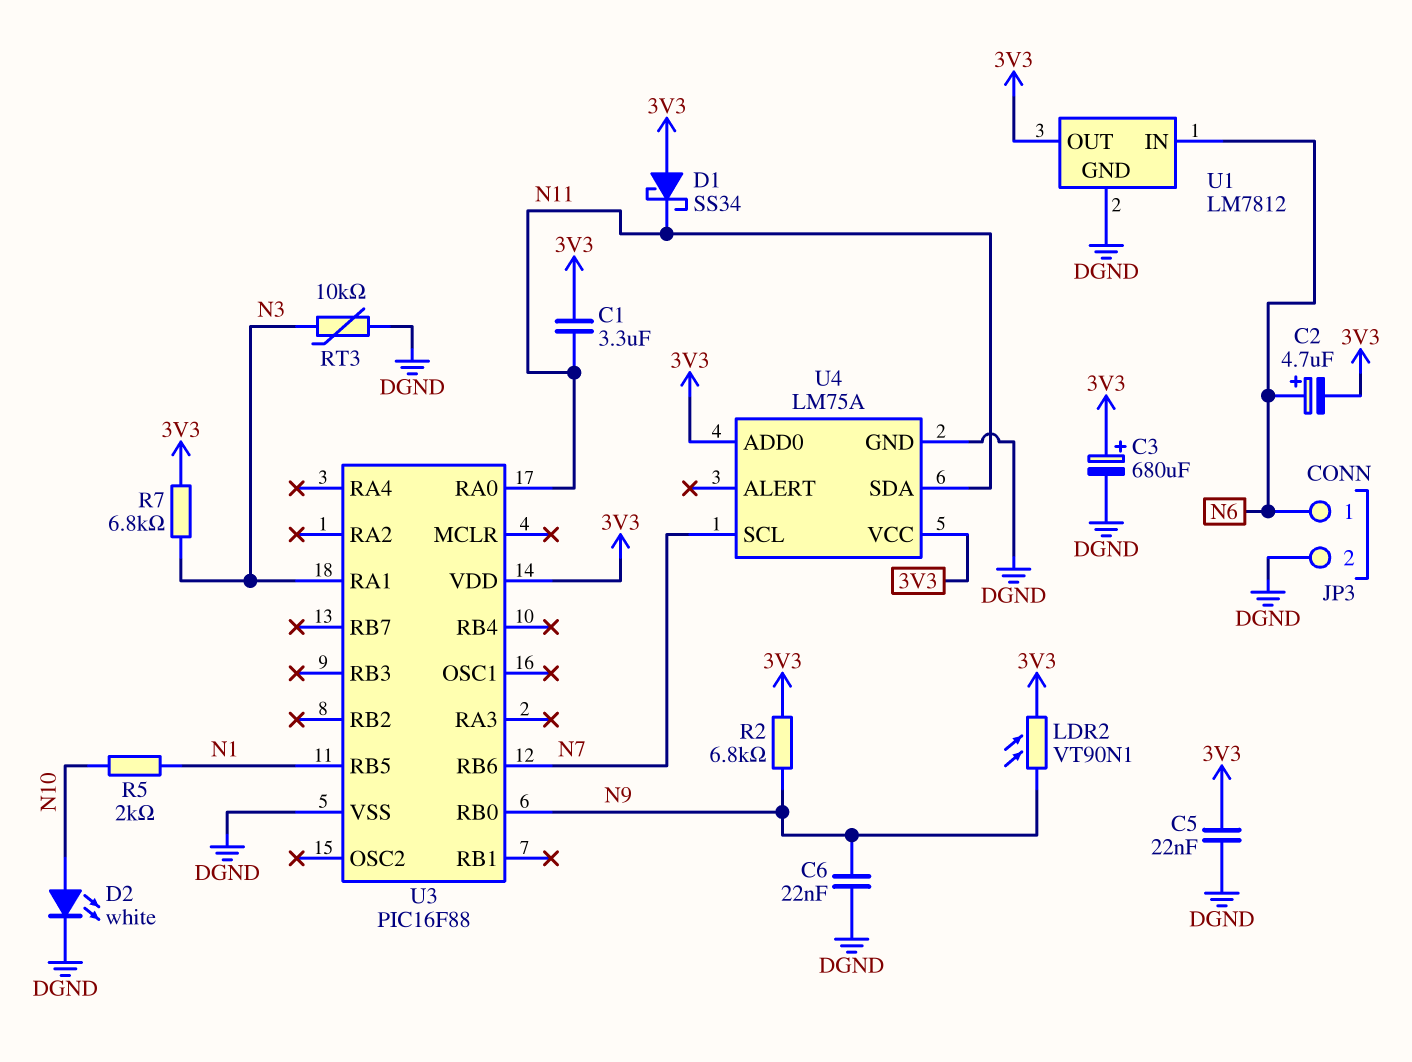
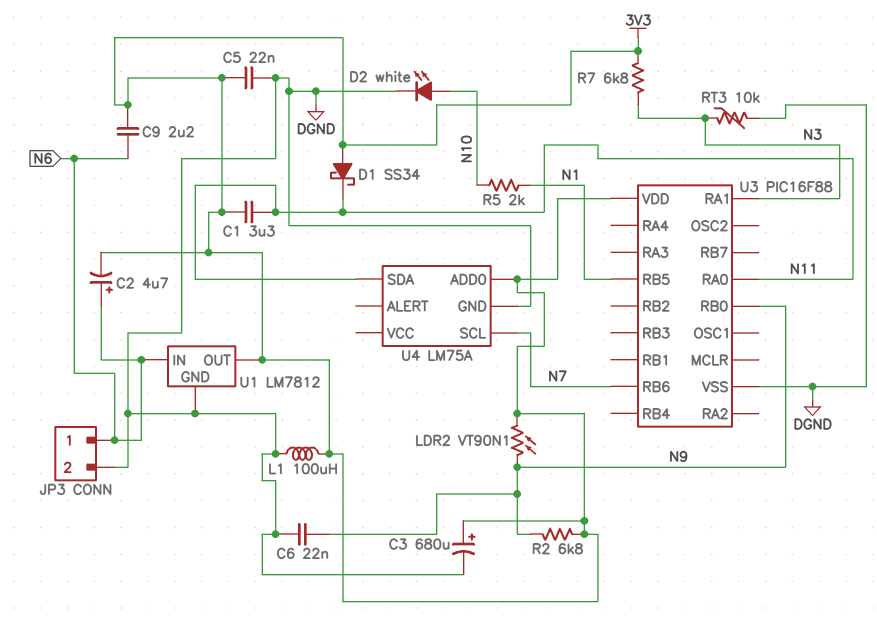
C9: none -> 2.2uF (3V3, N6)
L1: none -> 100uH (3V3, DGND)
U4 pin VCC: 3V3 -> none

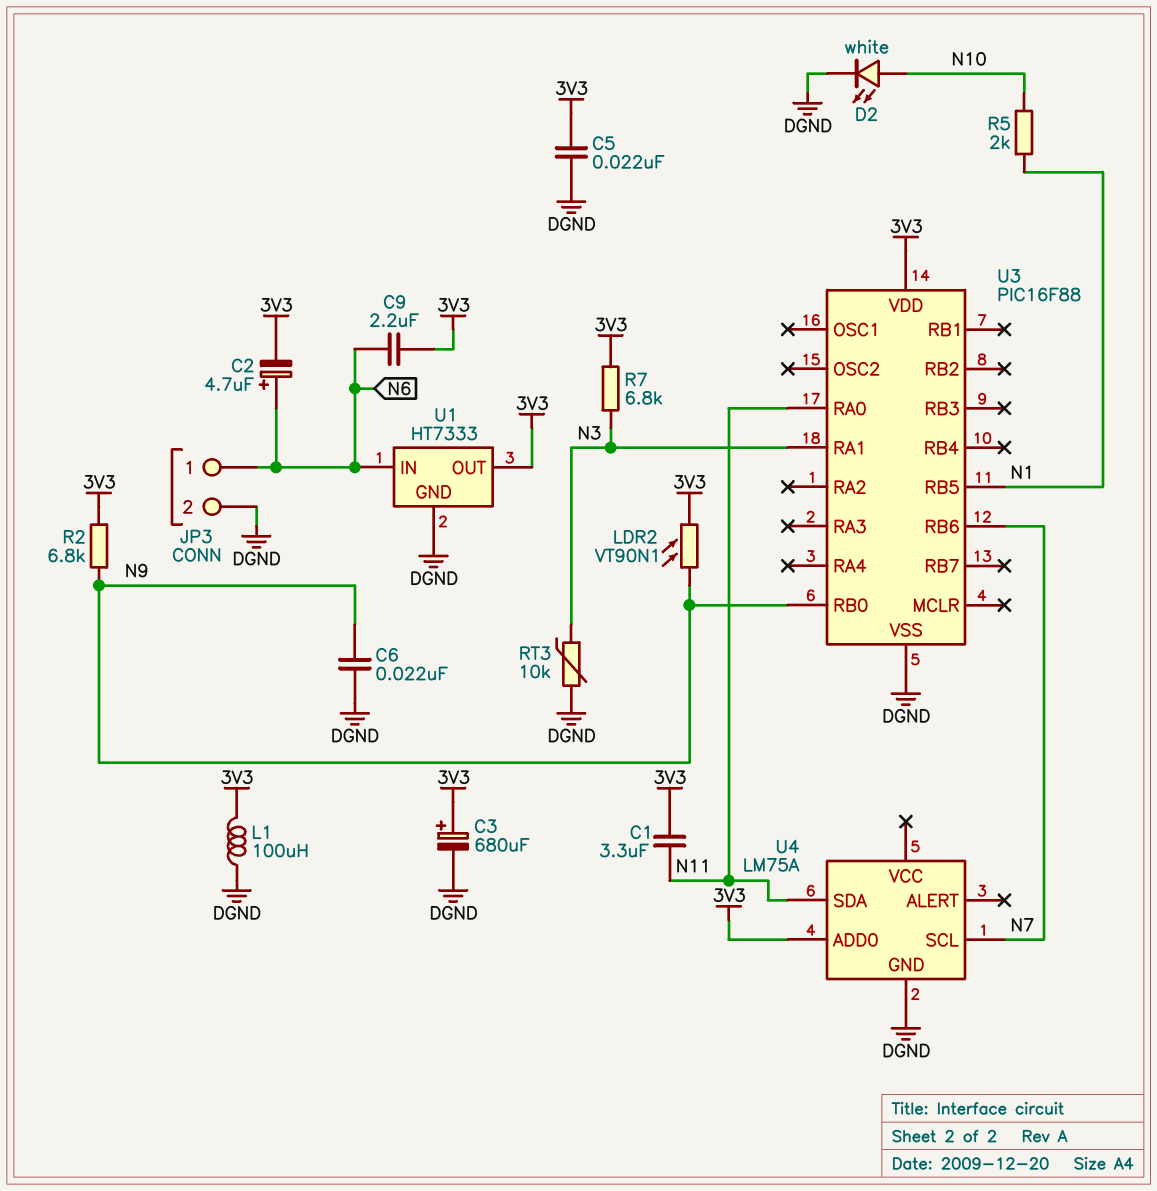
D1: schottky SS34 (A 3V3, K N11) -> none
U1: LM7812 -> HT7333

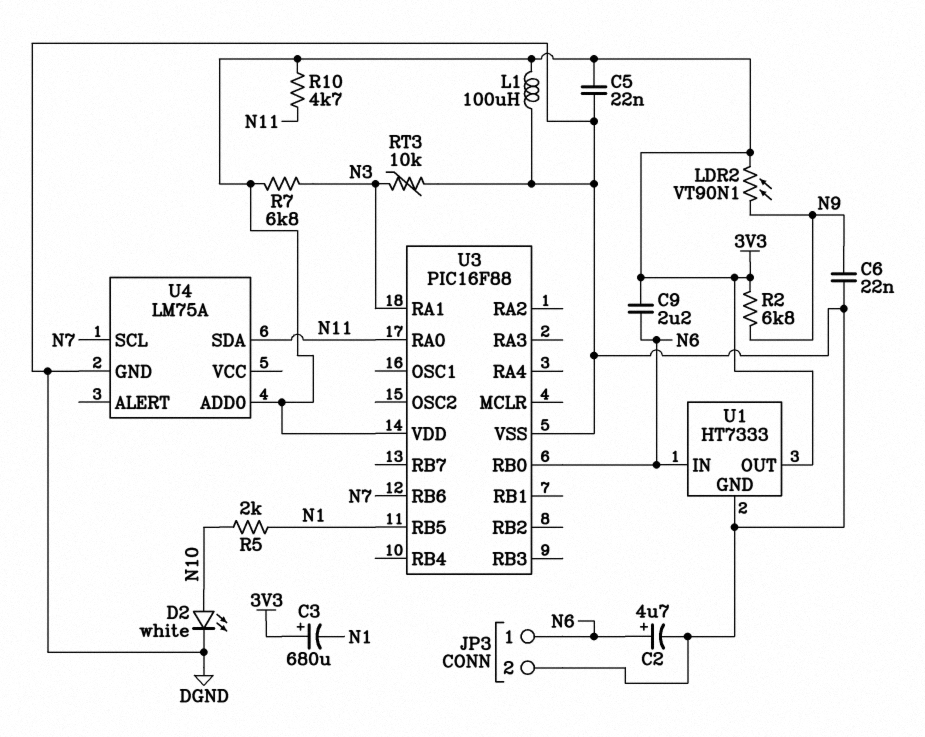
C1: 3.3uF (3V3, N11) -> none
C2: 4.7uF (plus N6, minus 3V3) -> 4.7uF (plus N6, minus DGND)
C3: 680uF (plus 3V3, minus DGND) -> 680uF (plus 3V3, minus N1)
R10: none -> 4.7k (3V3, N11)
U3 pin RB0: N9 -> N6

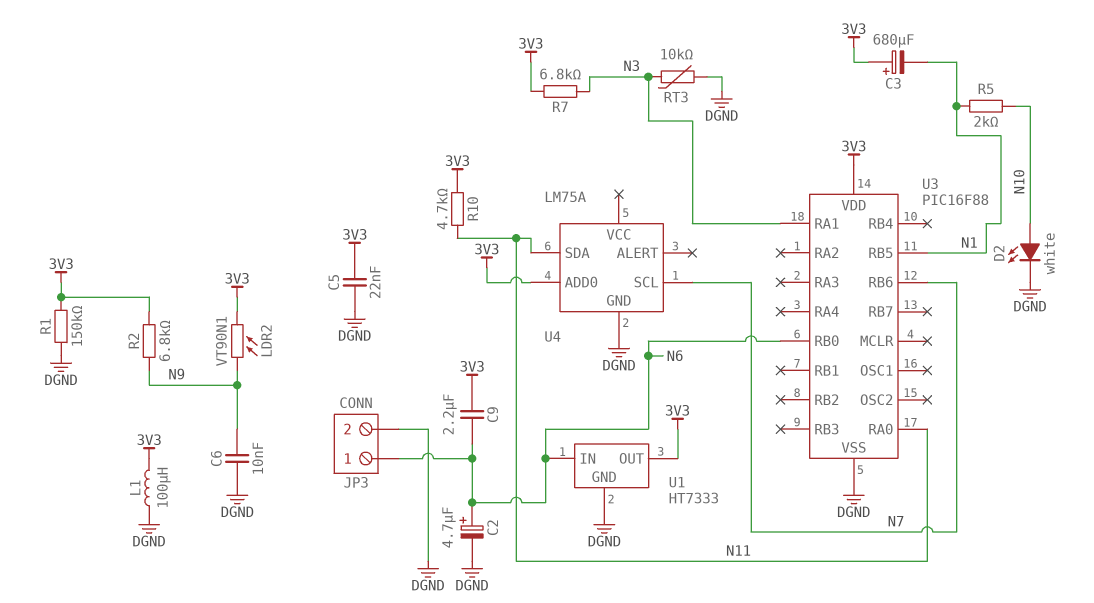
C6: 22nF (DGND, N9) -> 10nF (DGND, N9)
R1: none -> 150k (3V3, DGND)

